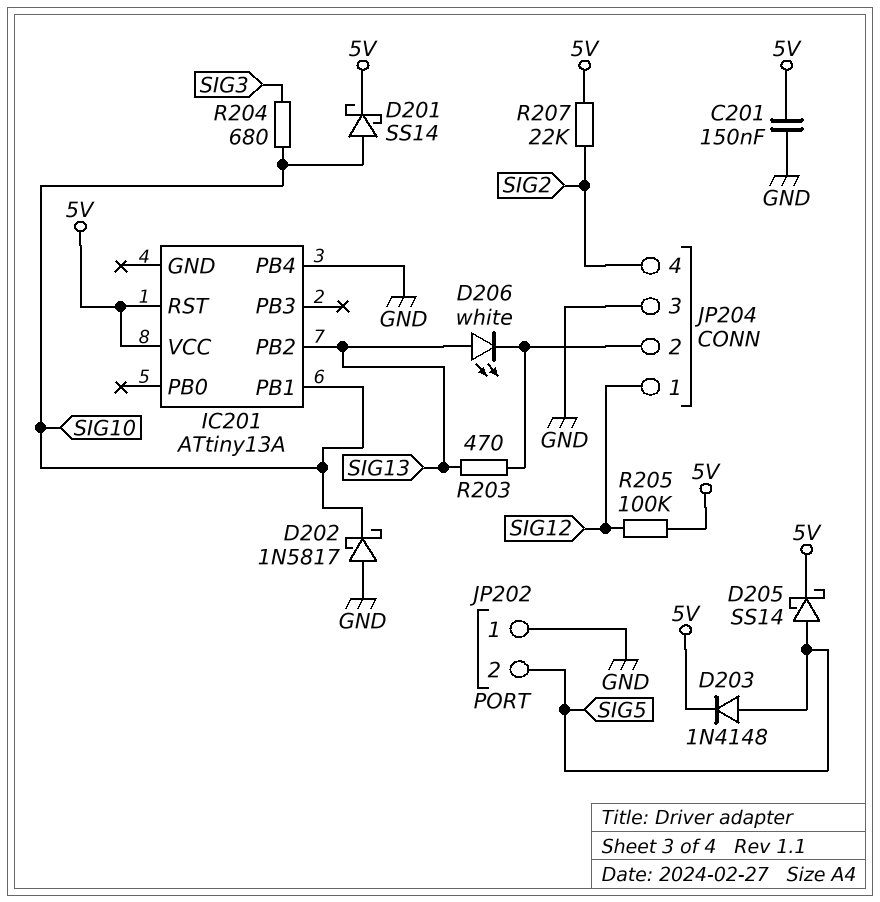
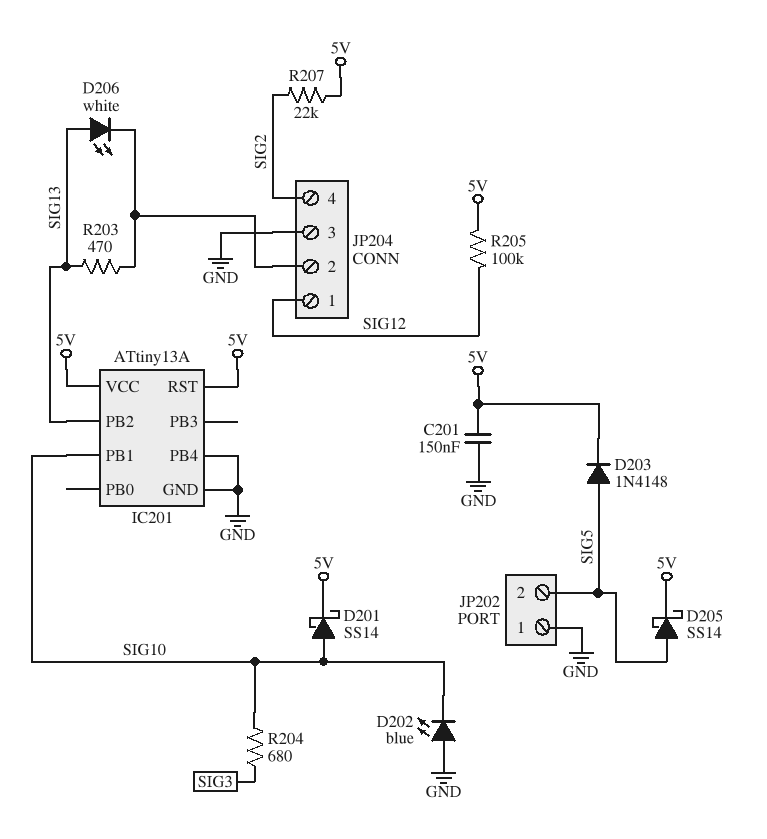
D202: schottky 1N5817 (A GND, K SIG10) -> LED blue (A GND, K SIG10)
IC201 pin GND: none -> GND

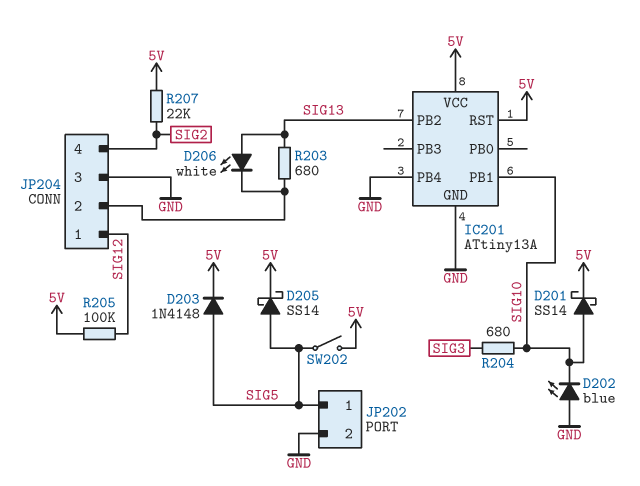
C201: 150nF (5V, GND) -> none
JP202 pin 1: GND -> SIG5
JP202 pin 2: SIG5 -> GND
R203: 470 (JP204/2, SIG13) -> 680 (JP204/2, SIG13)
SW202: none -> switch (5V, SIG5)

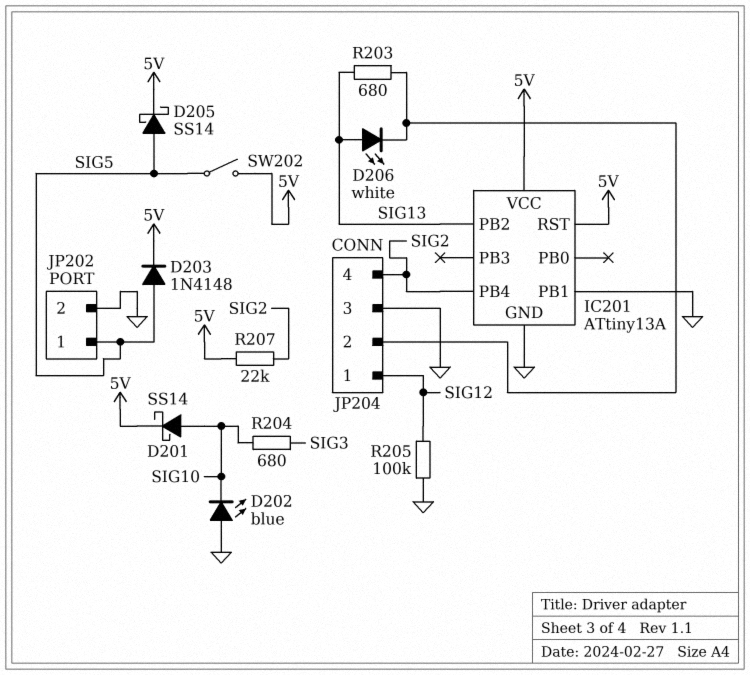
IC201 pin PB1: SIG10 -> GND
IC201 pin PB4: GND -> SIG2
R205: 100k (5V, SIG12) -> 100k (GND, SIG12)

